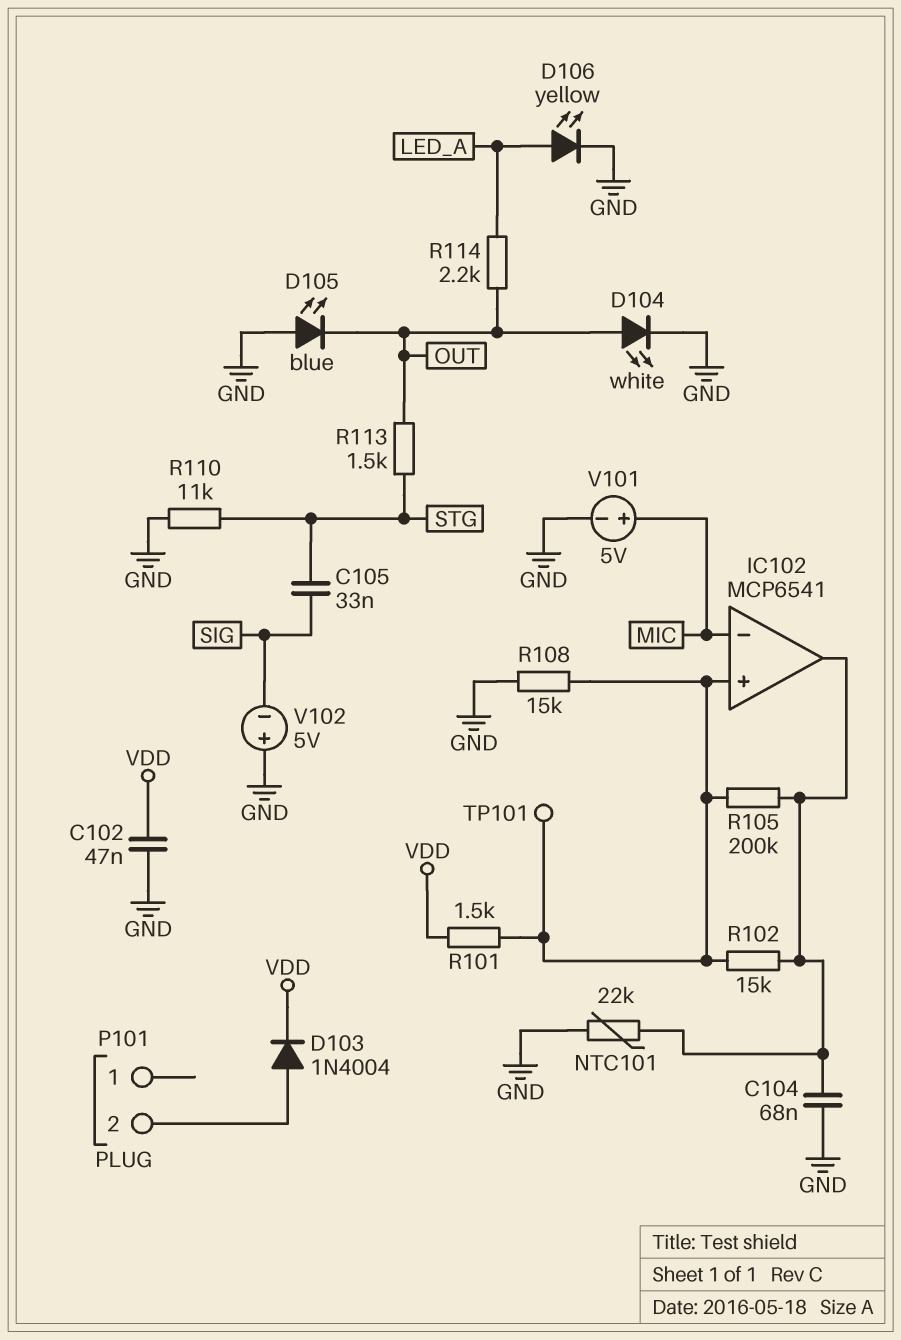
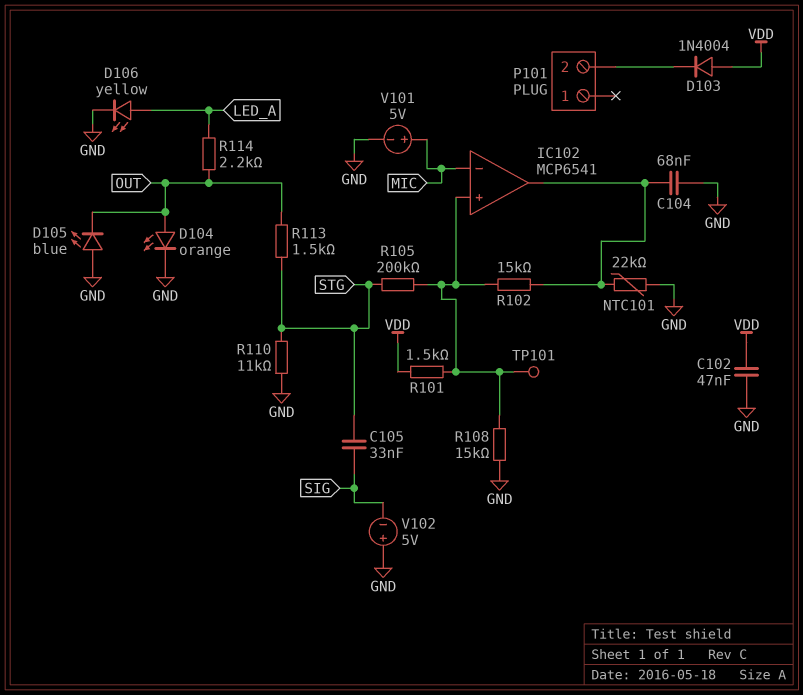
D103: diode 1N4004 (A P101/2, K VDD) -> diode 1N4004 (A VDD, K P101/2)
D104: LED white (A OUT, K GND) -> LED orange (A OUT, K GND)
R105: 200k (IC102/in+, IC102/out) -> 200k (IC102/in+, STG)

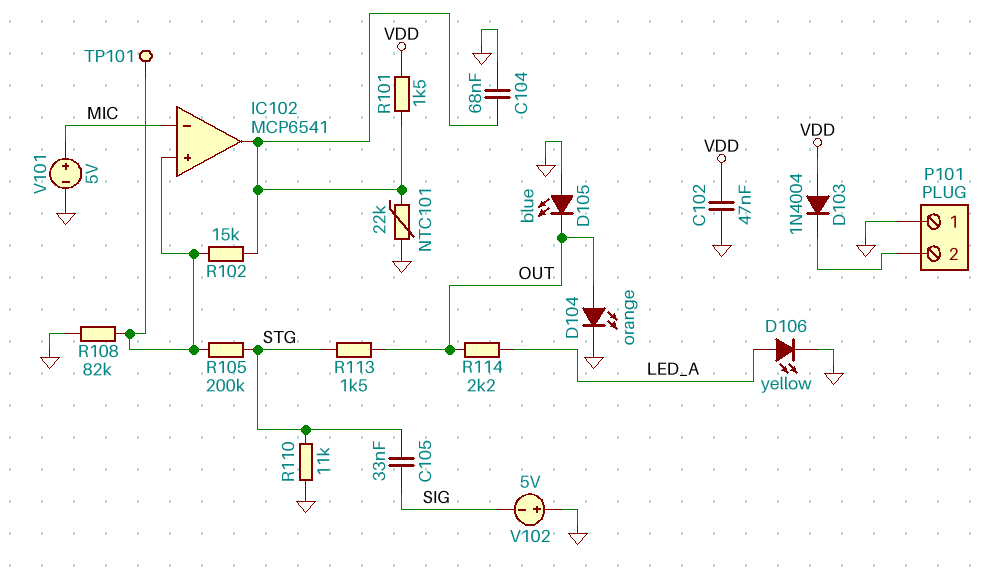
P101 pin 1: none -> GND
R101: 1.5k (IC102/in+, VDD) -> 1.5k (IC102/out, VDD)
R108: 15k (GND, IC102/in+) -> 82k (GND, IC102/in+)

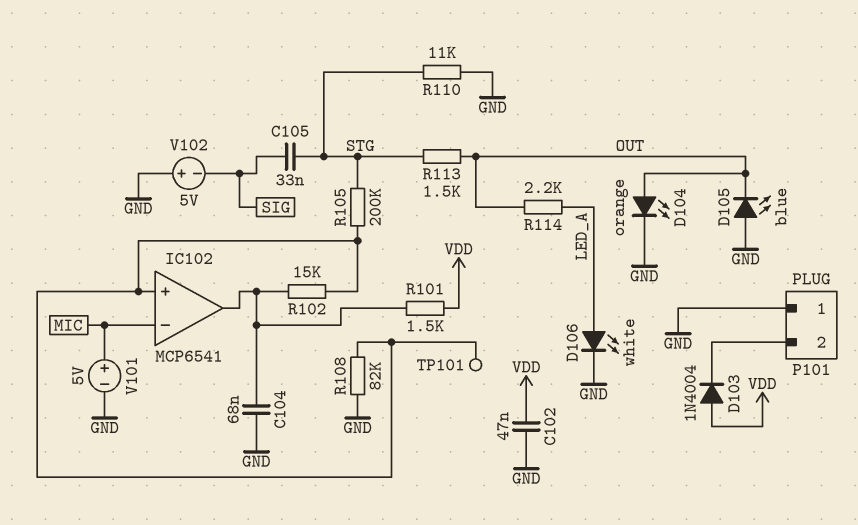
D106: LED yellow (A LED_A, K GND) -> LED white (A LED_A, K GND)
NTC101: 22k (GND, IC102/out) -> none

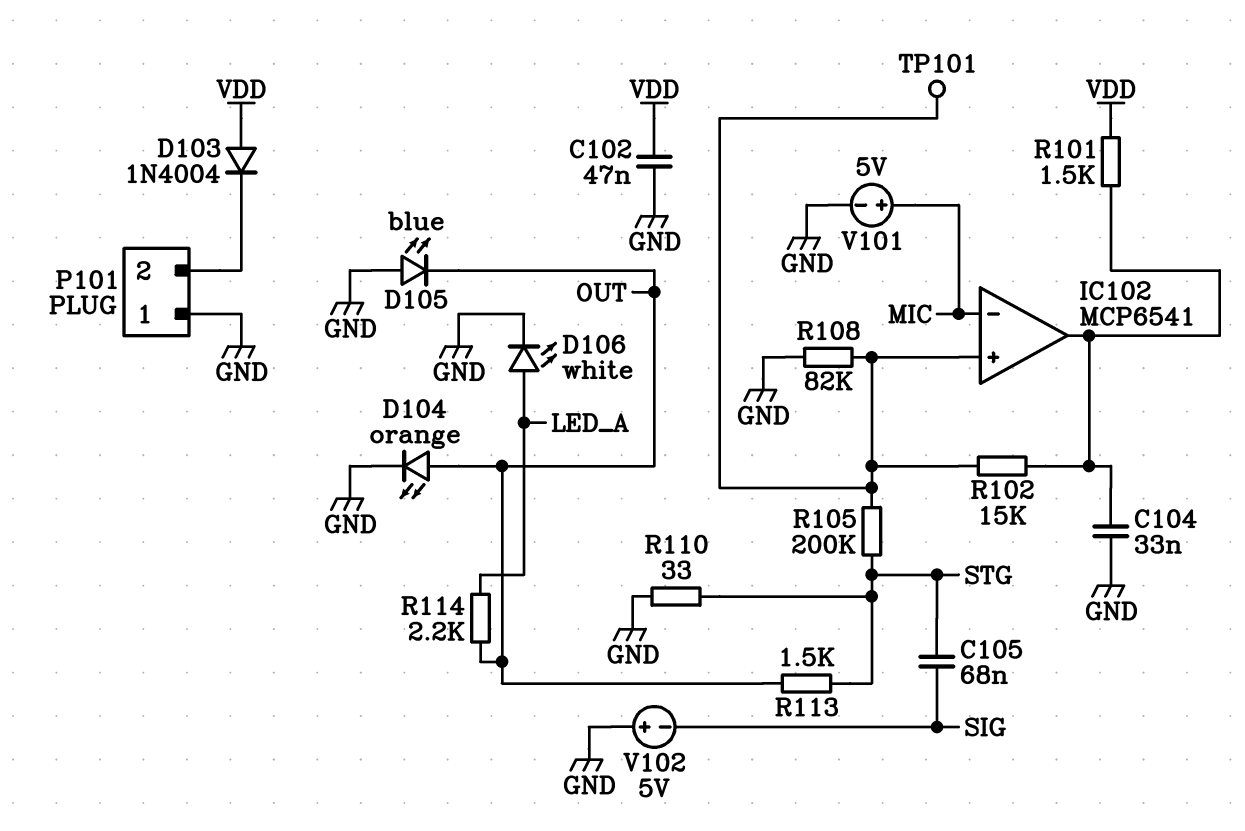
C104: 68nF (GND, IC102/out) -> 33nF (GND, IC102/out)
C105: 33nF (SIG, STG) -> 68nF (SIG, STG)
R110: 11k (GND, STG) -> 33 (GND, STG)

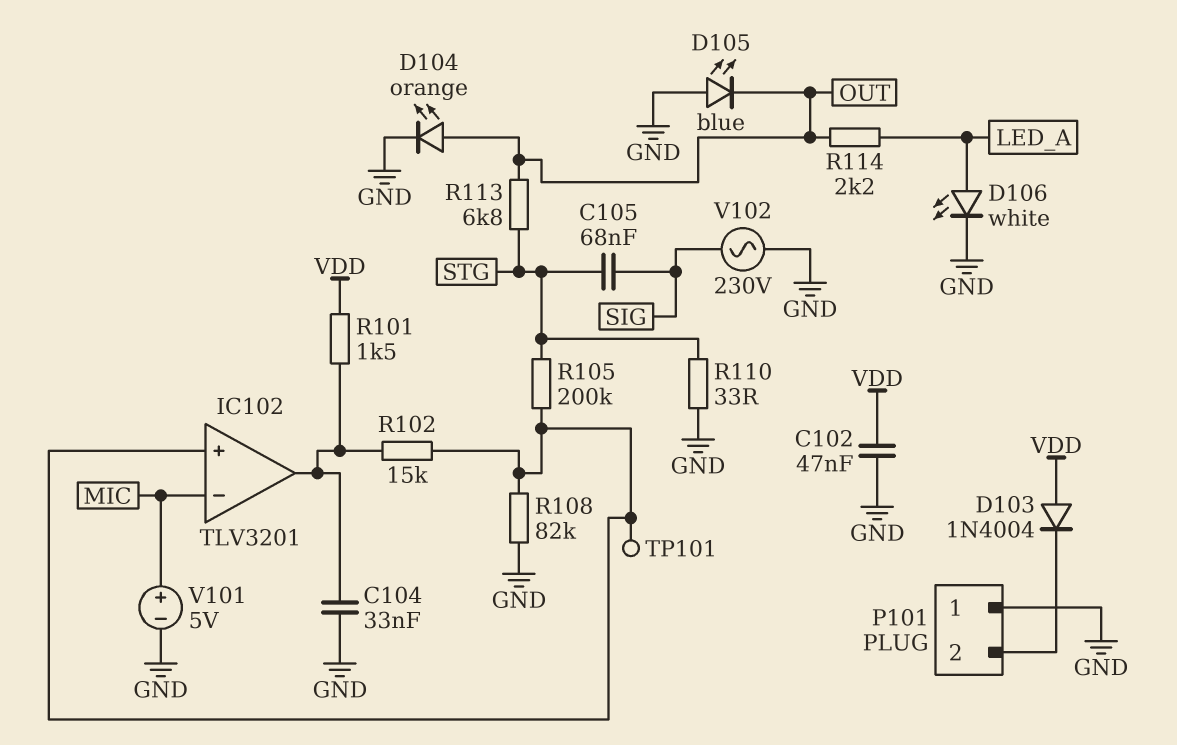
IC102: MCP6541 -> TLV3201
R113: 1.5k (OUT, STG) -> 6.8k (OUT, STG)
V102: 5V (plus GND, minus SIG) -> AC 230V (GND, SIG)

